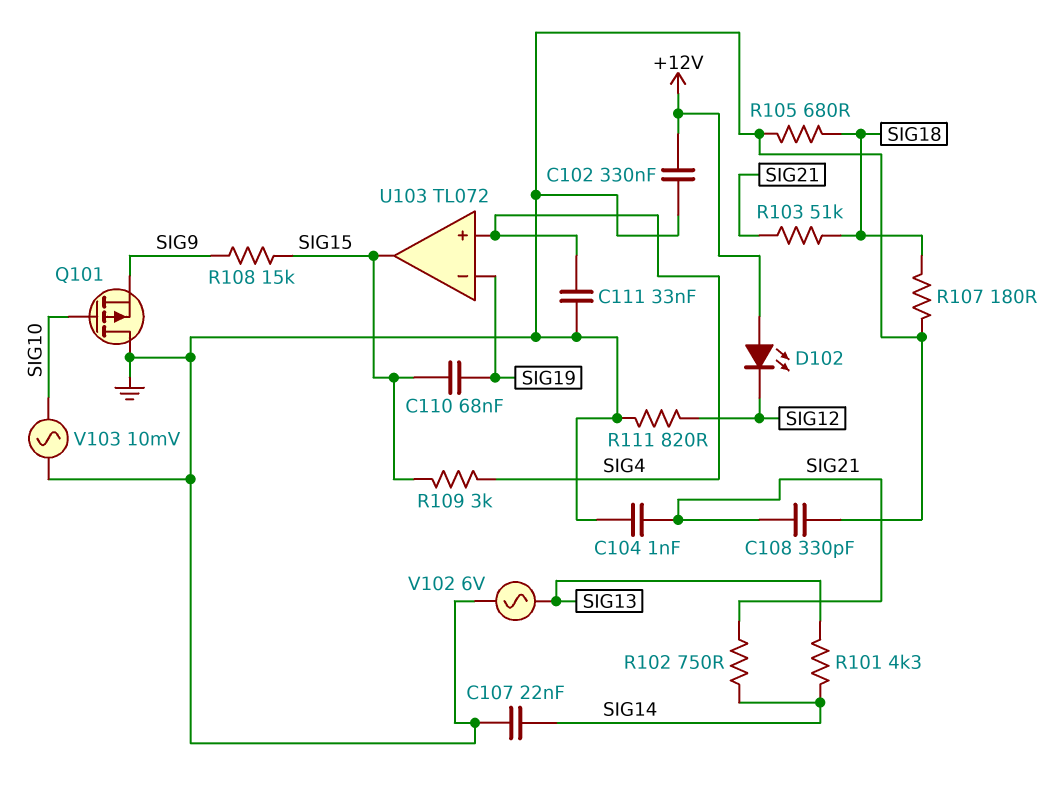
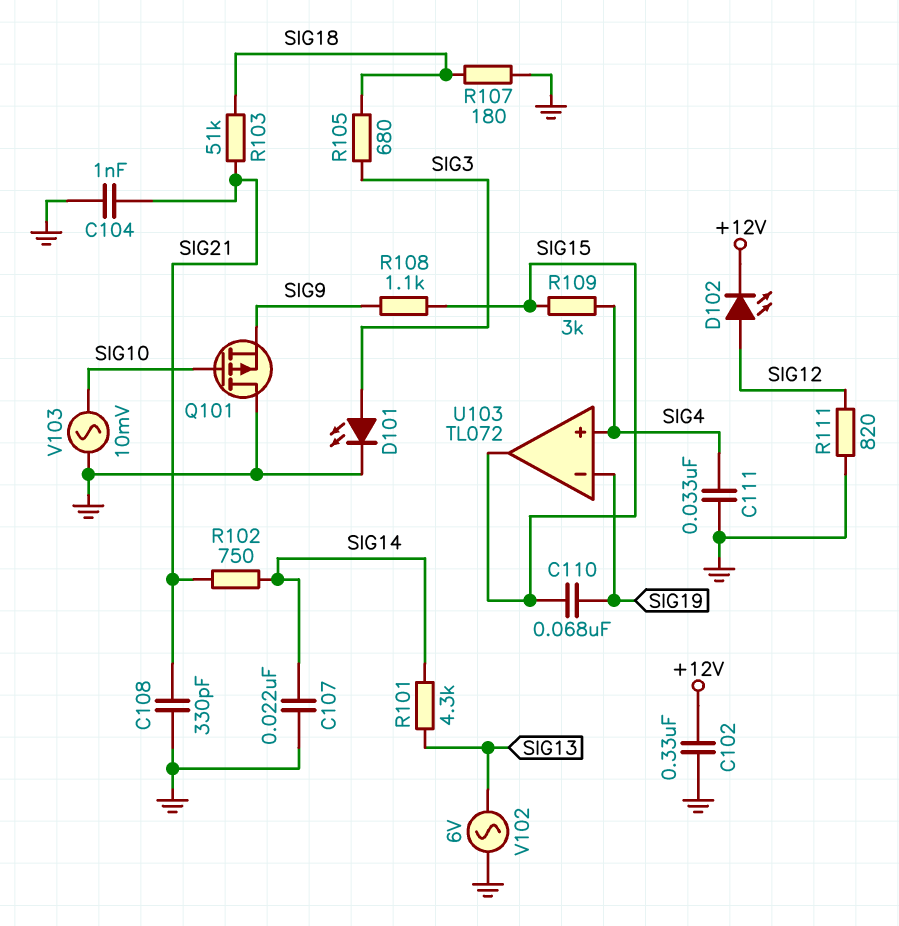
D101: none -> LED (A SIG3, K GND)
D102: LED (A +12V, K SIG12) -> LED (A SIG12, K +12V)
R105: 680 (GND, SIG18) -> 680 (SIG3, SIG18)
R108: 15k (SIG9, SIG15) -> 1.1k (SIG9, SIG15)

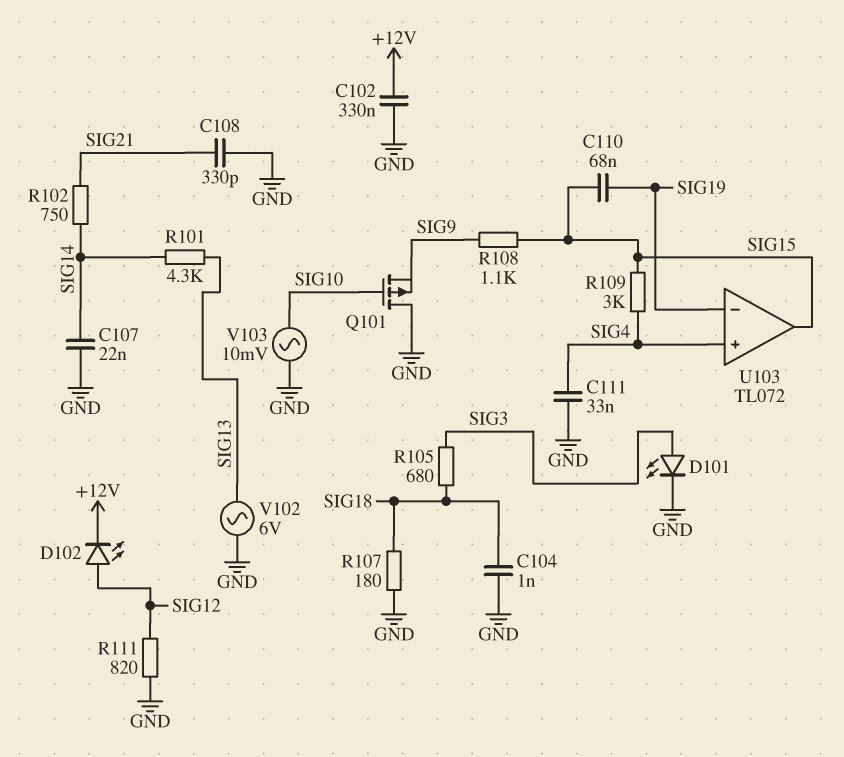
C104: 1nF (GND, SIG21) -> 1nF (GND, SIG18)
R103: 51k (SIG18, SIG21) -> none

